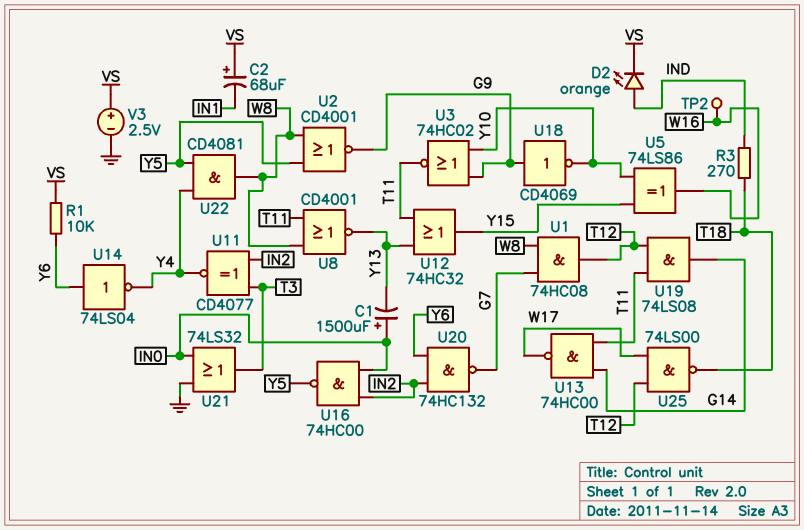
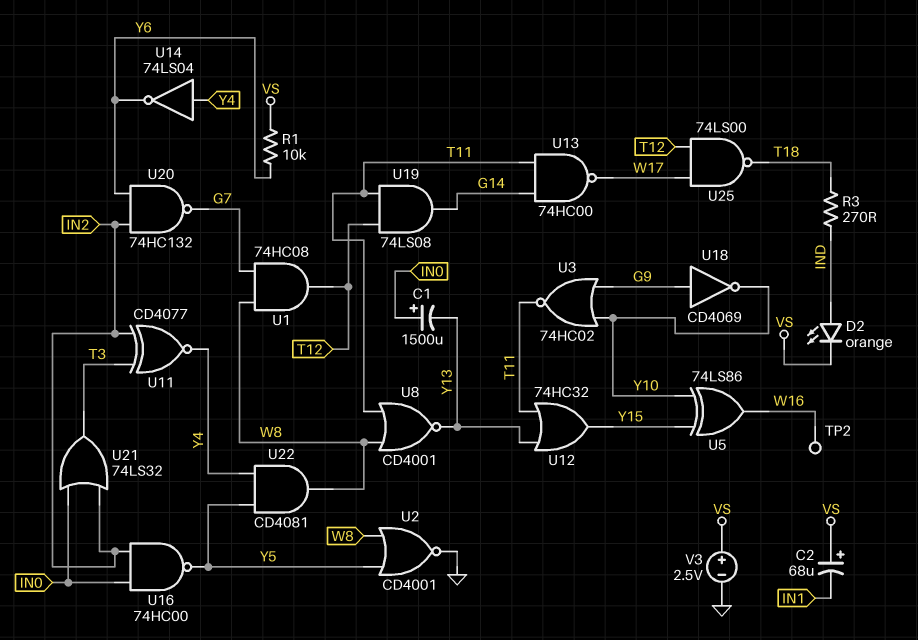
U2: NOR CD4001 (in W8, in Y5, out G9) -> NOR CD4001 (in W8, in Y5, out GND)
U14: NOT 74LS04 (in Y6, out Y4) -> NOT 74LS04 (in Y4, out Y6)
U21: OR 74LS32 (in GND, in IN0, out T3) -> OR 74LS32 (in IN0, in IN2, out T3)

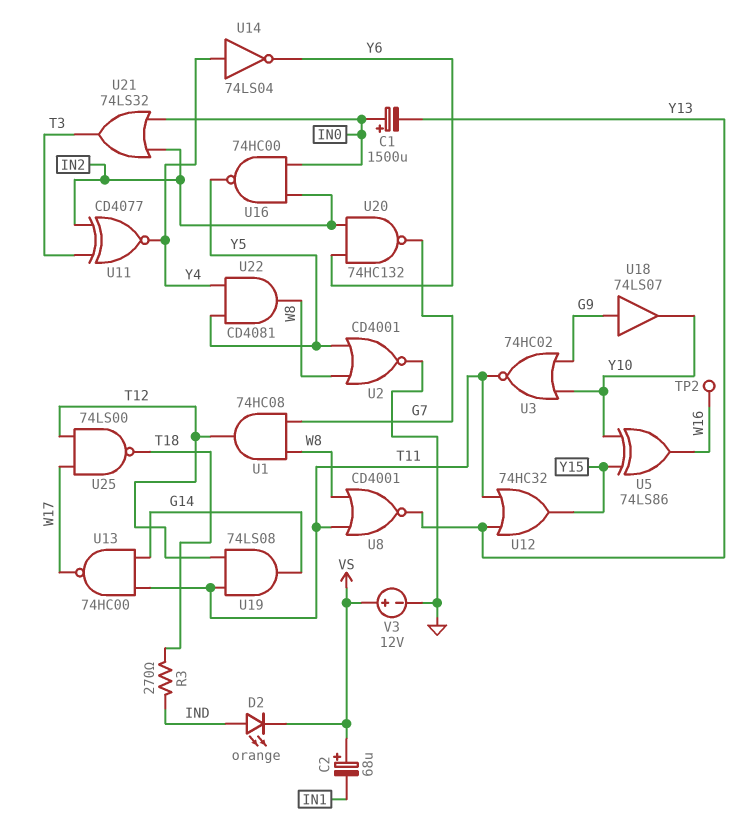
R1: 10k (VS, Y6) -> none
U18: NOT CD4069 (in G9, out Y10) -> buffer 74LS07 (in G9, out Y10)
V3: 2.5V (plus VS, minus GND) -> 12V (plus VS, minus GND)

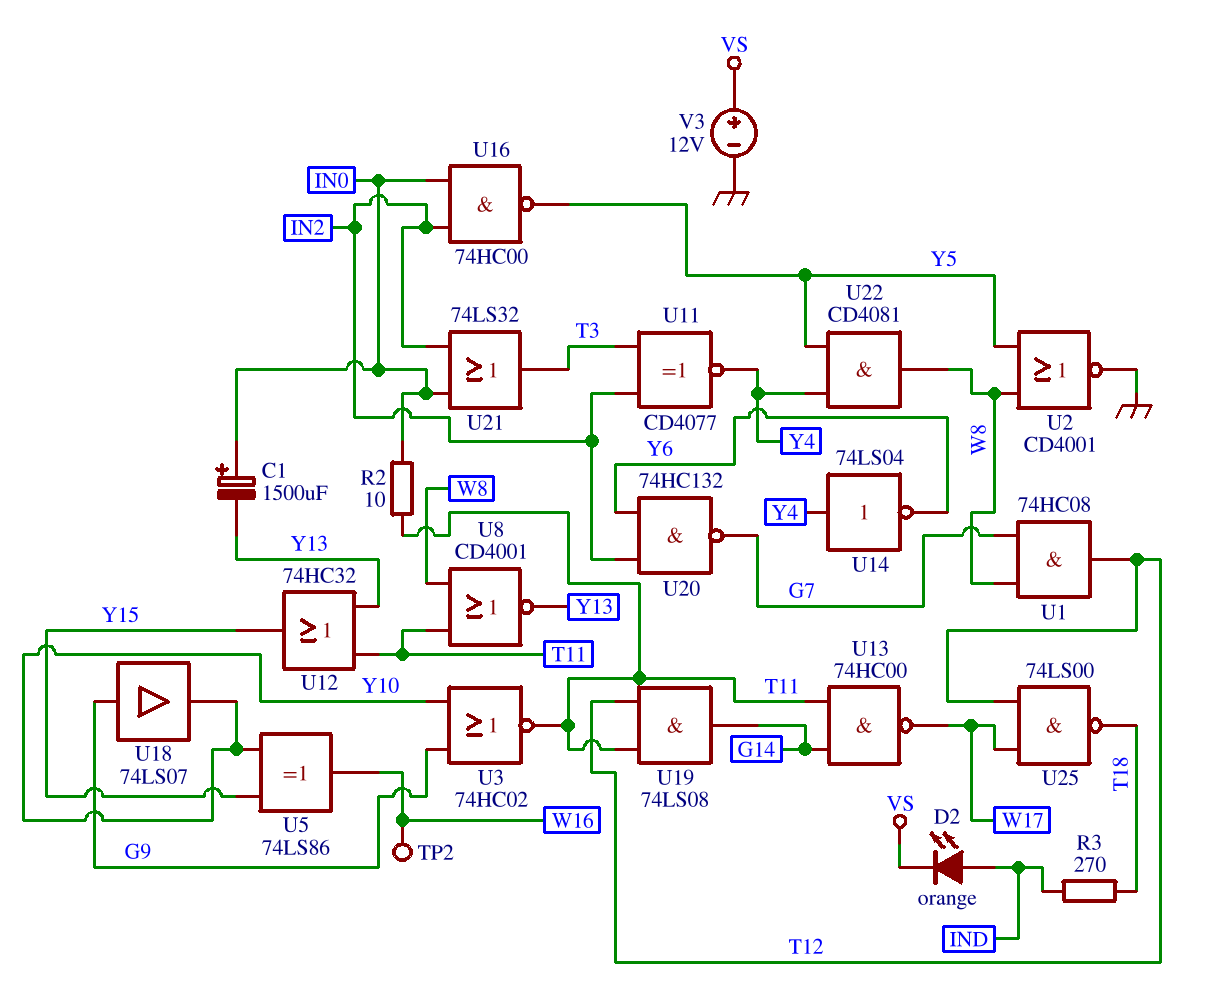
C2: 68uF (plus VS, minus IN1) -> none
R2: none -> 10 (IN0, T11)

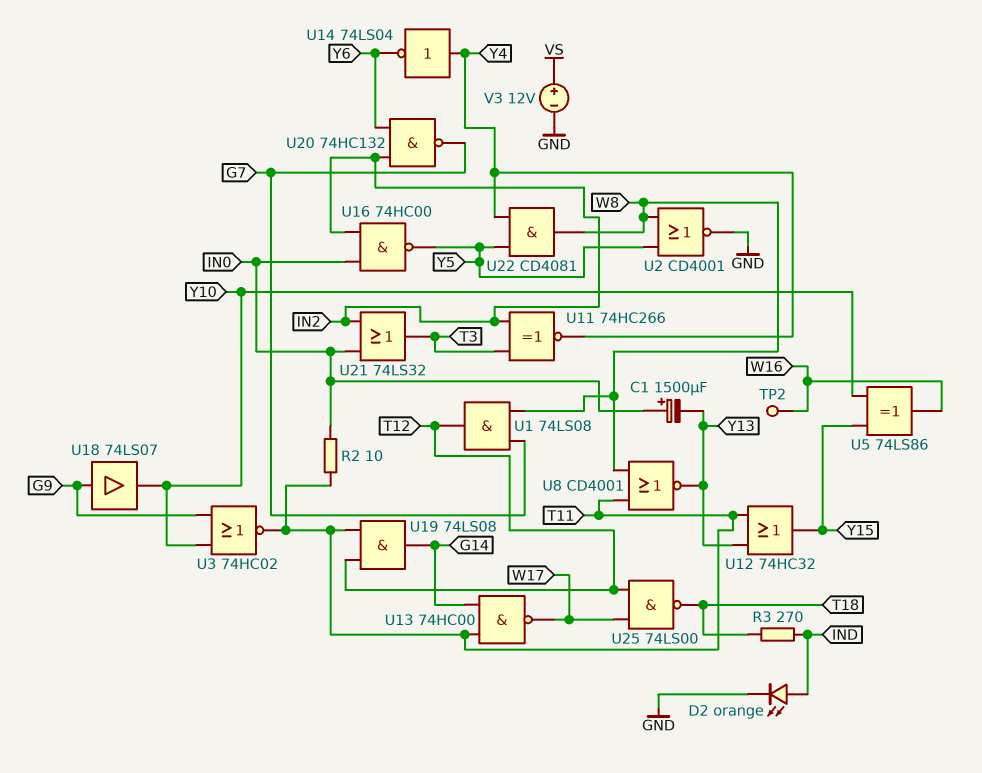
D2: LED orange (A IND, K VS) -> LED orange (A IND, K GND)
U1: AND 74HC08 (in G7, in W8, out T12) -> AND 74LS08 (in G7, in W8, out T12)
U11: XNOR CD4077 (in IN2, in T3, out Y4) -> XNOR 74HC266 (in IN2, in T3, out Y4)

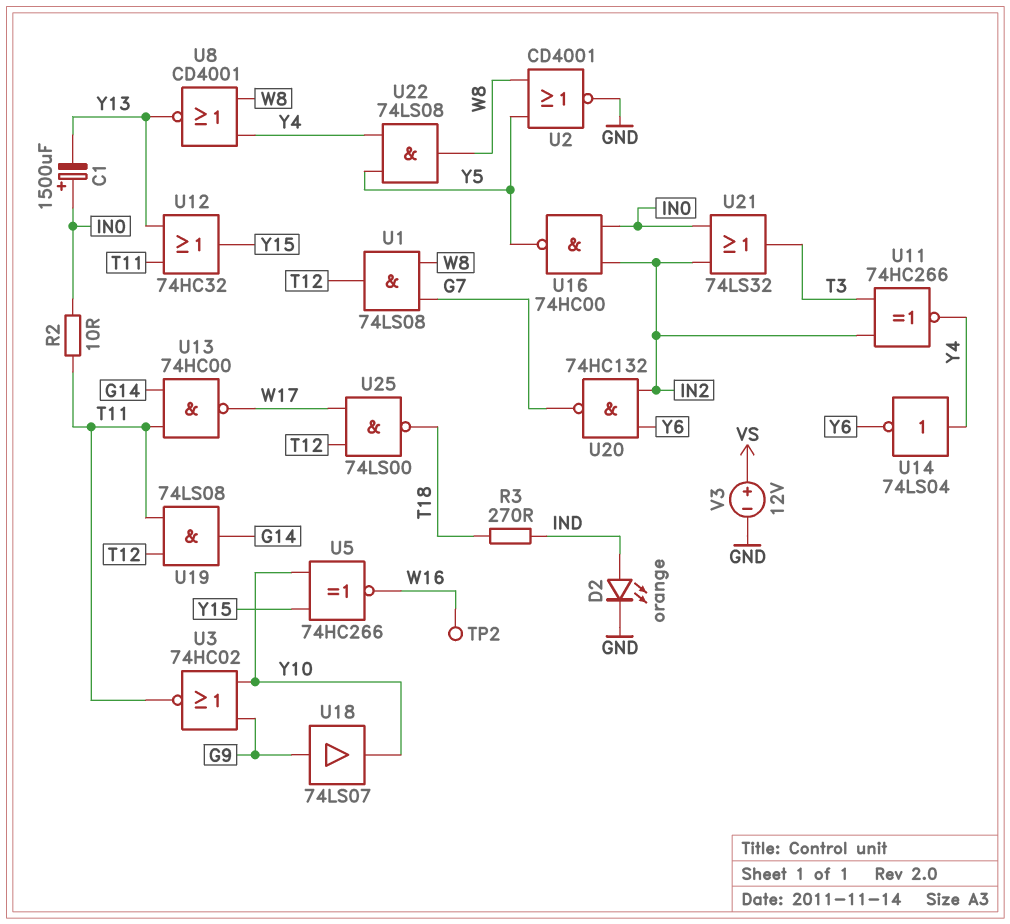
U5: XOR 74LS86 (in Y10, in Y15, out W16) -> XNOR 74HC266 (in Y10, in Y15, out W16)
U8: NOR CD4001 (in T11, in W8, out Y13) -> NOR CD4001 (in W8, in Y4, out Y13)
U22: AND CD4081 (in Y4, in Y5, out W8) -> AND 74LS08 (in Y4, in Y5, out W8)

